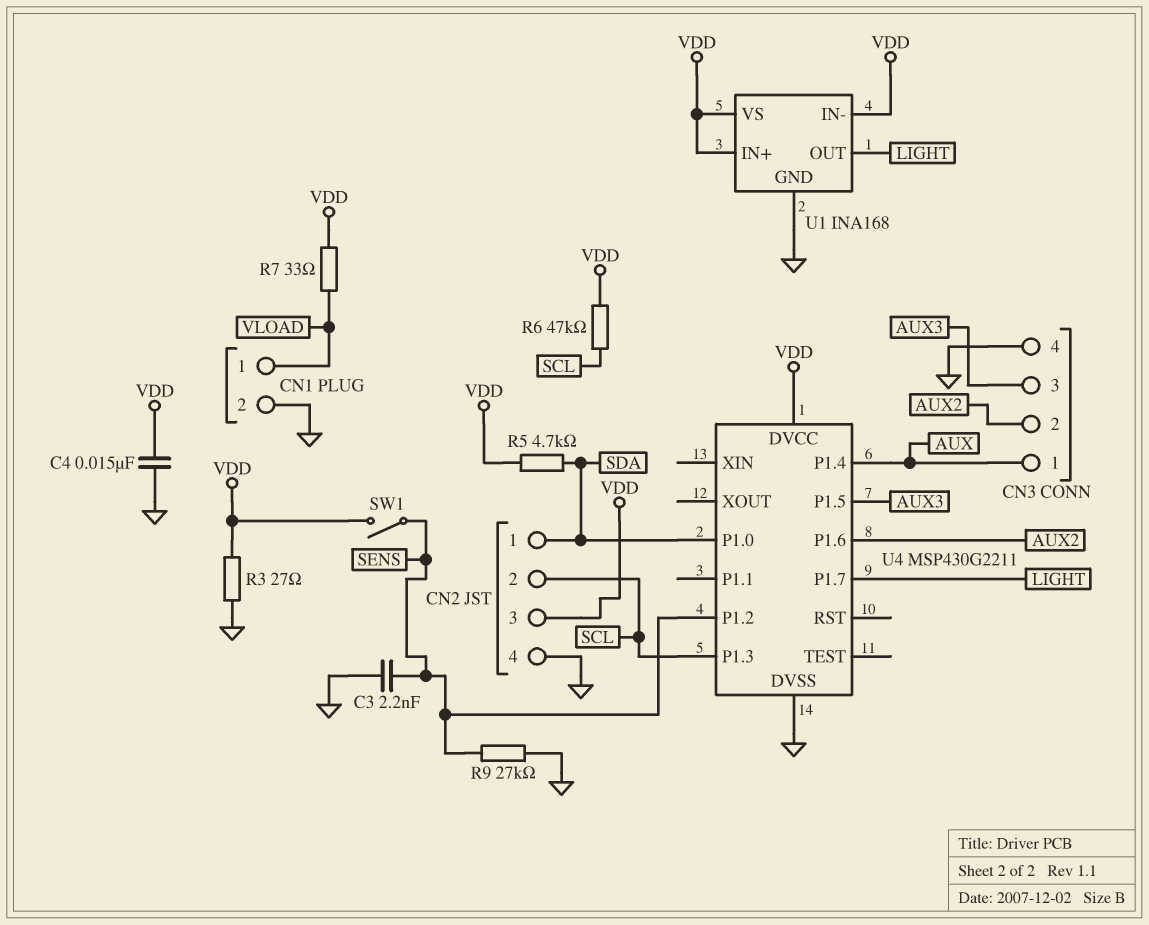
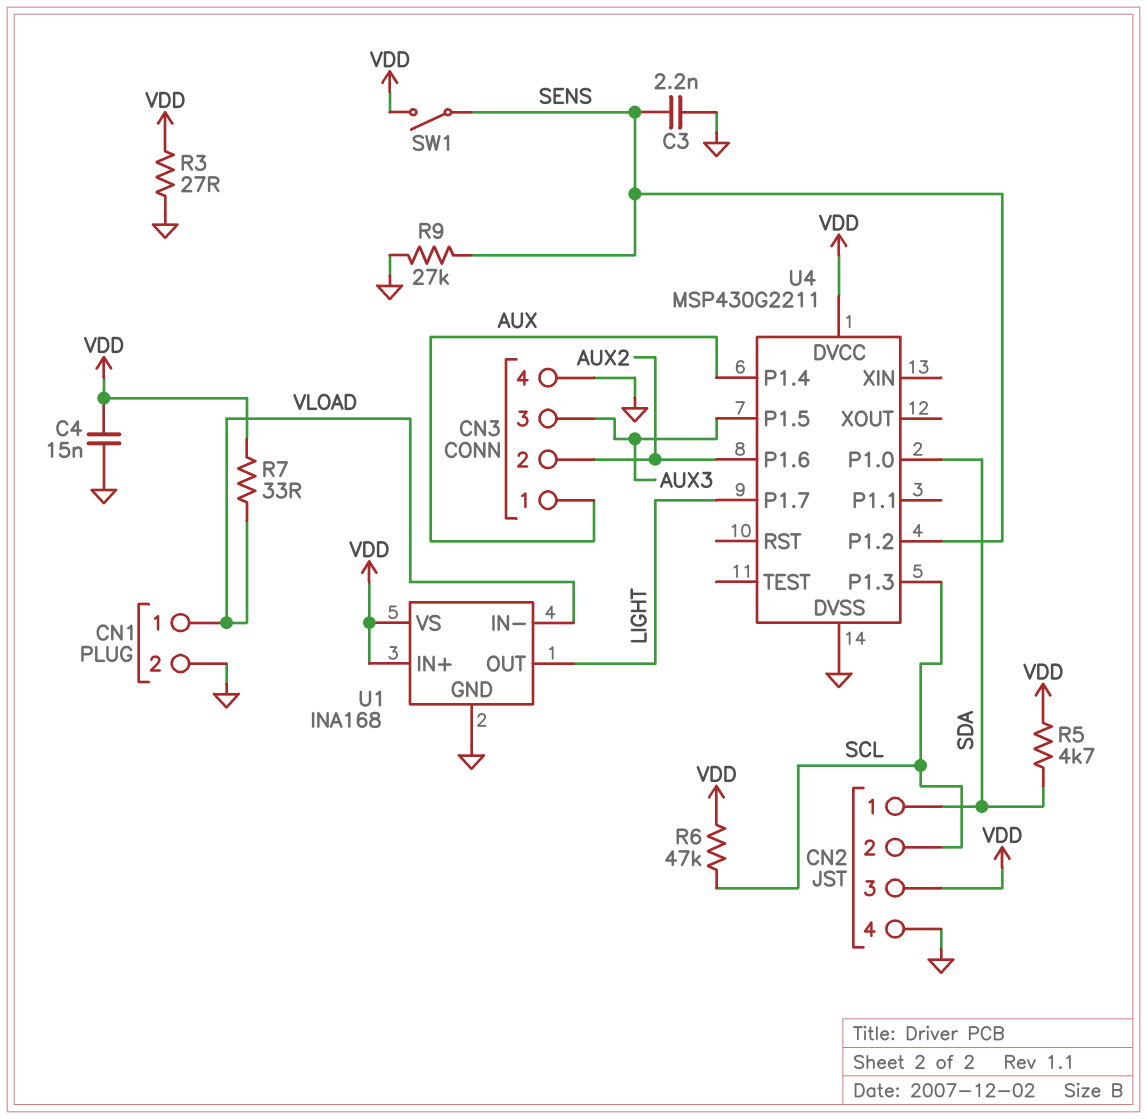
U1 pin IN-: VDD -> VLOAD

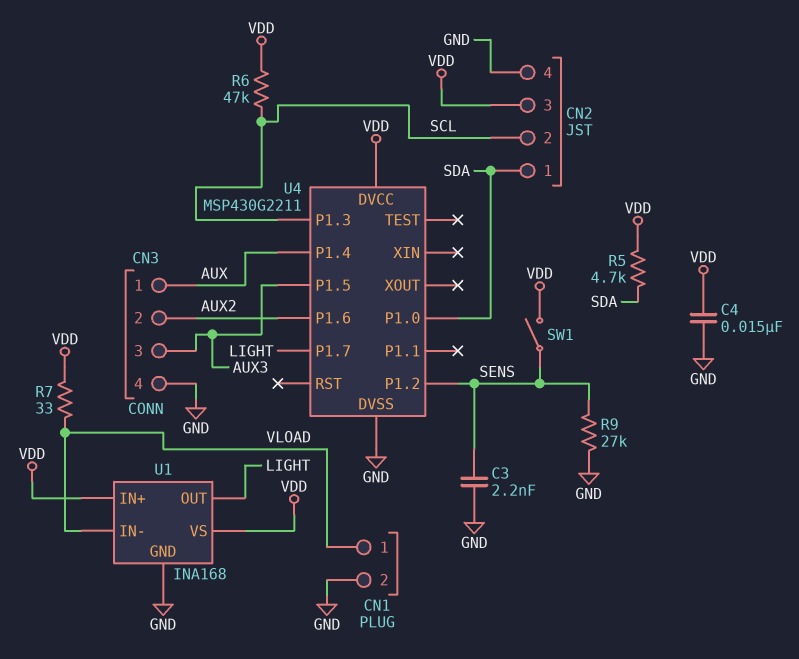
R3: 27 (GND, VDD) -> none

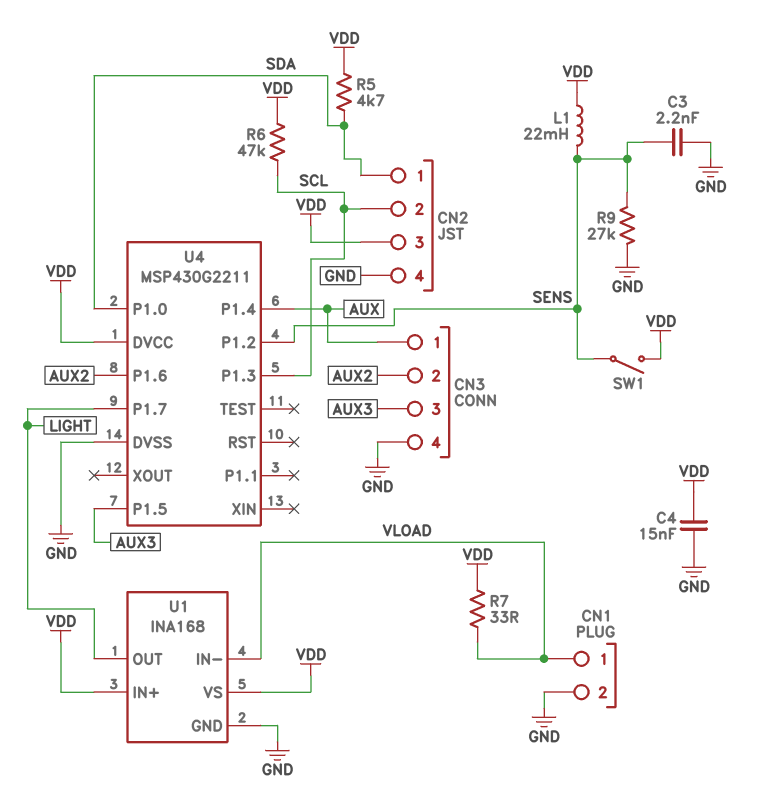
L1: none -> 22mH (SENS, VDD)

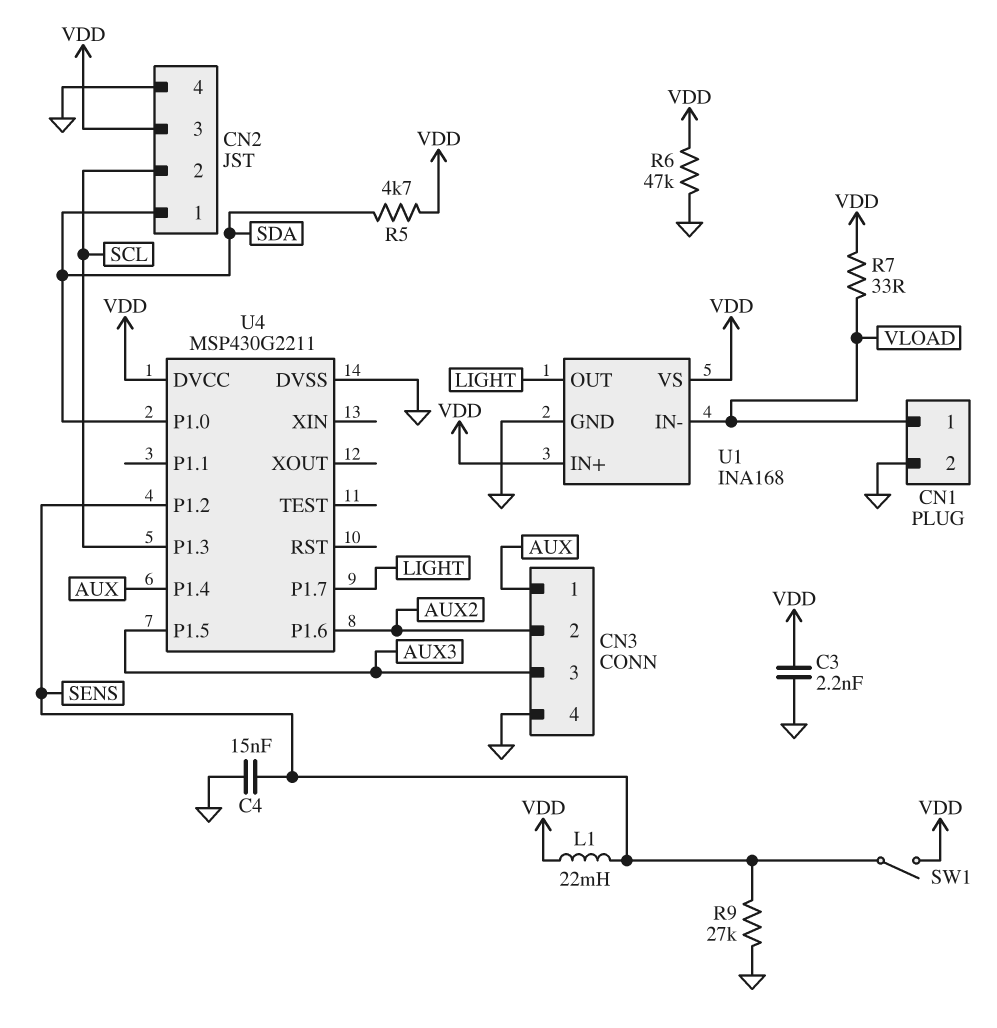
C3: 2.2nF (GND, SENS) -> 2.2nF (GND, VDD)
C4: 15nF (GND, VDD) -> 15nF (GND, SENS)
R6: 47k (SCL, VDD) -> 47k (GND, VDD)

